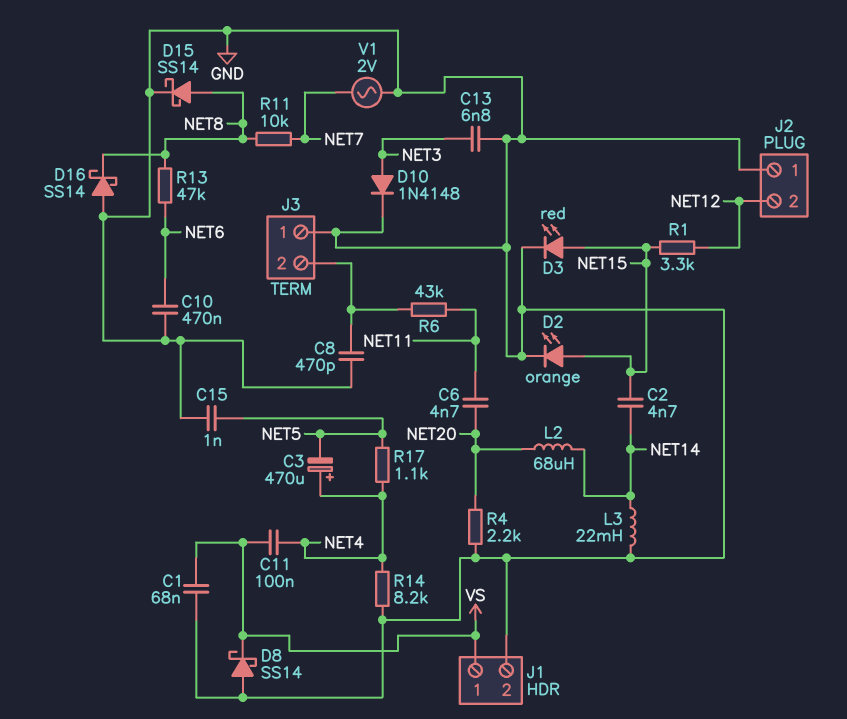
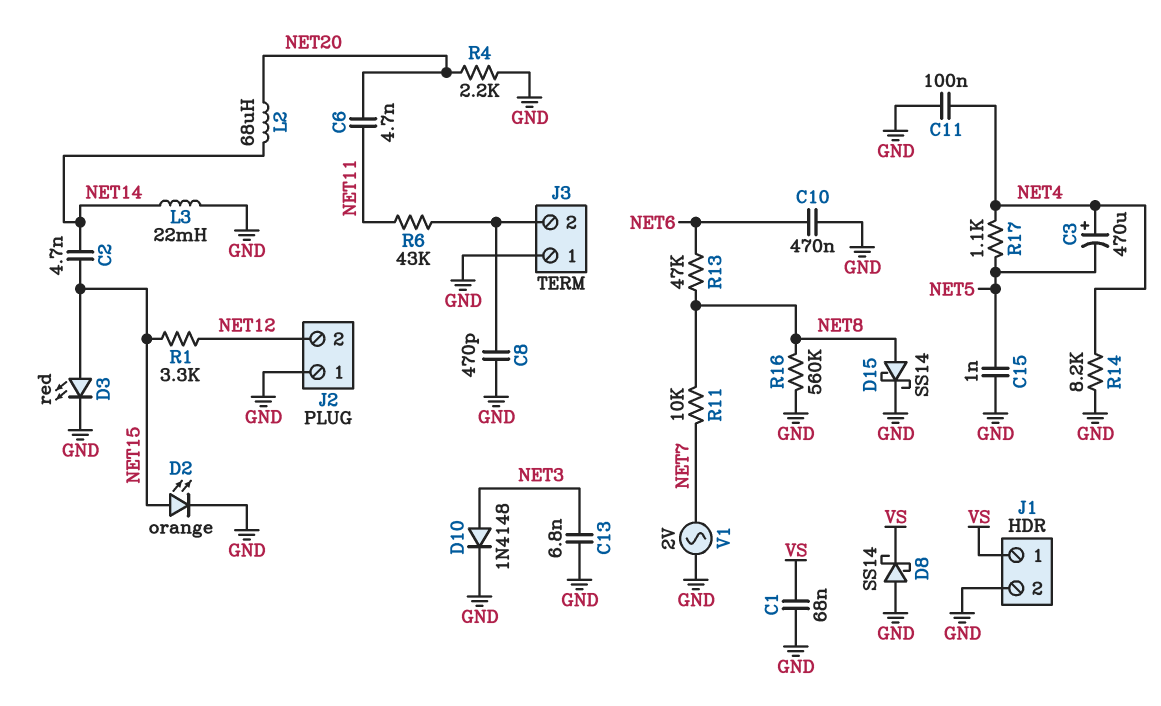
C11: 100nF (NET4, VS) -> 100nF (GND, NET4)
D16: schottky SS14 (A GND, K NET8) -> none
R16: none -> 560k (GND, NET8)

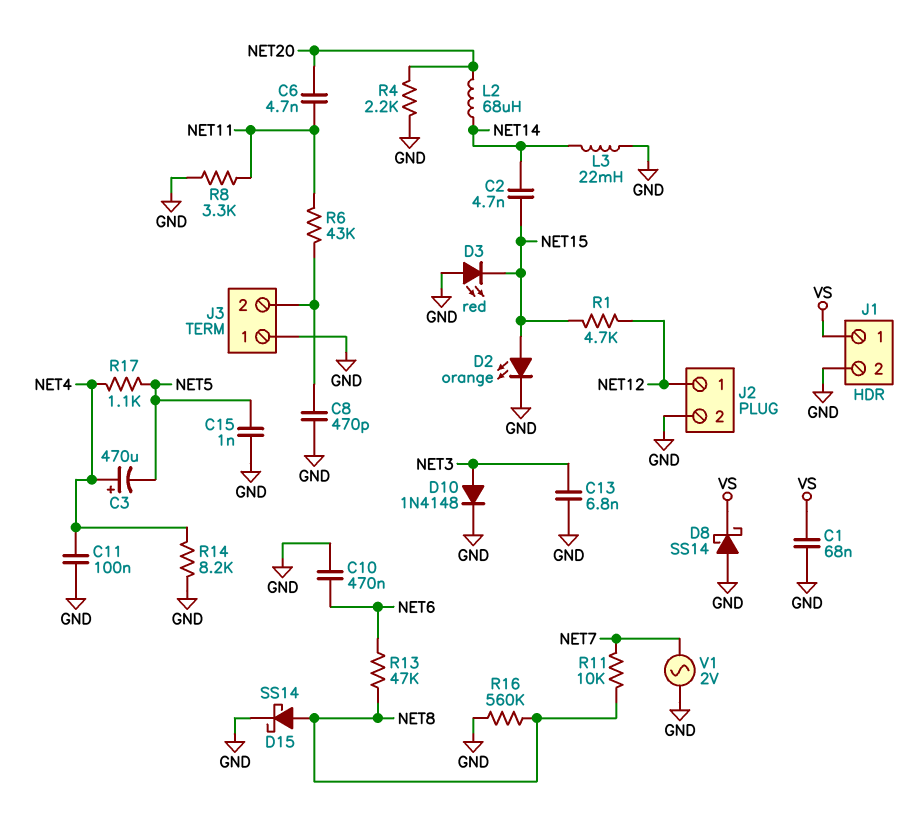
D3: LED red (A NET15, K GND) -> LED red (A GND, K NET15)
J2 pin 1: GND -> NET12
J2 pin 2: NET12 -> GND
R1: 3.3k (NET12, NET15) -> 4.7k (NET12, NET15)
R8: none -> 3.3k (GND, NET11)

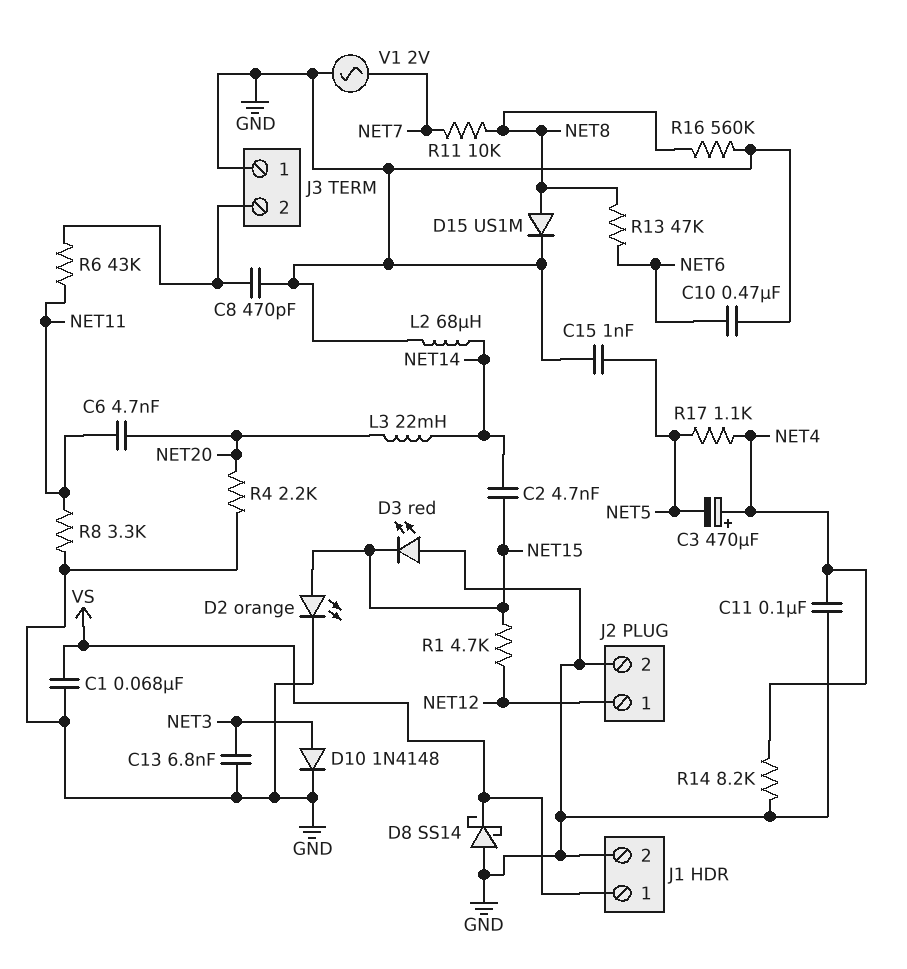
D15: schottky SS14 (A NET8, K GND) -> diode US1M (A NET8, K GND)
L2: 68uH (NET14, NET20) -> 68uH (GND, NET14)
L3: 22mH (GND, NET14) -> 22mH (NET14, NET20)

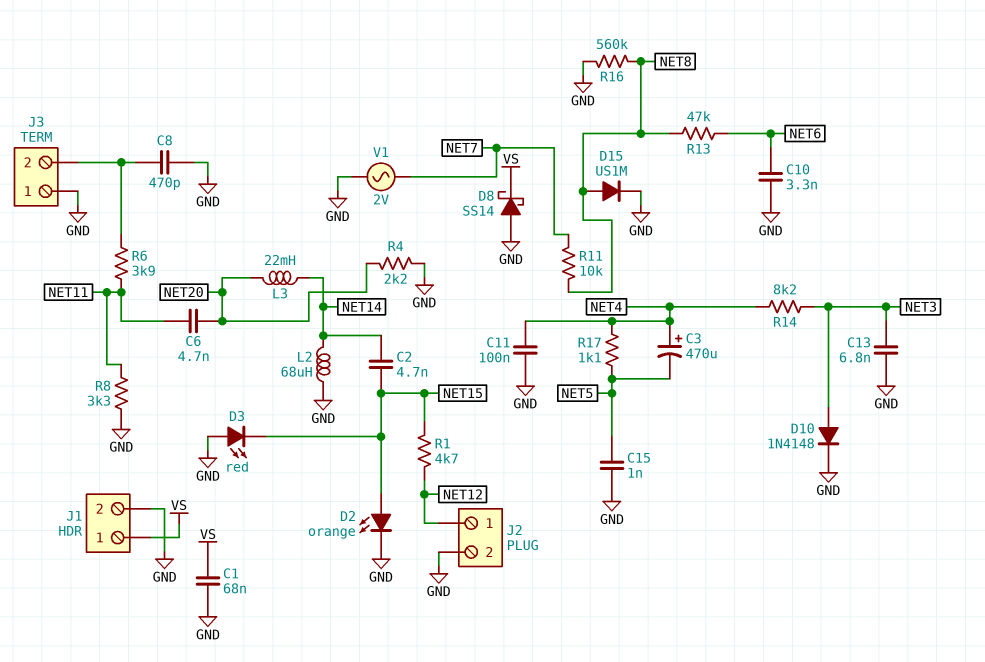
C10: 470nF (GND, NET6) -> 3.3nF (GND, NET6)
R6: 43k (J3/2, NET11) -> 3.9k (J3/2, NET11)
R14: 8.2k (GND, NET4) -> 8.2k (NET3, NET4)

